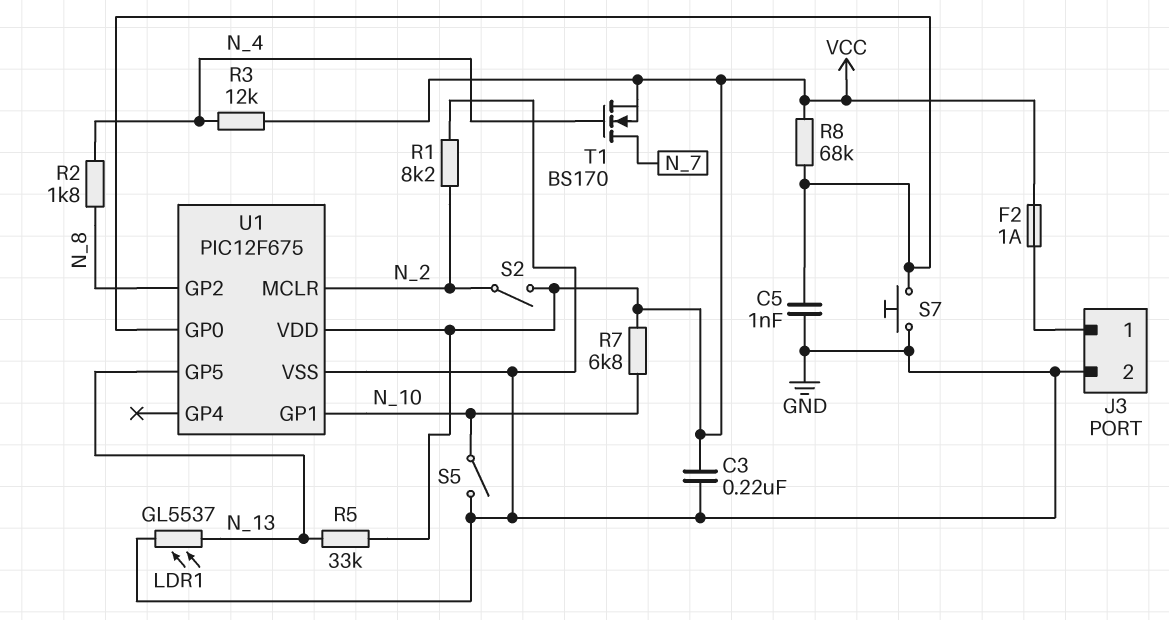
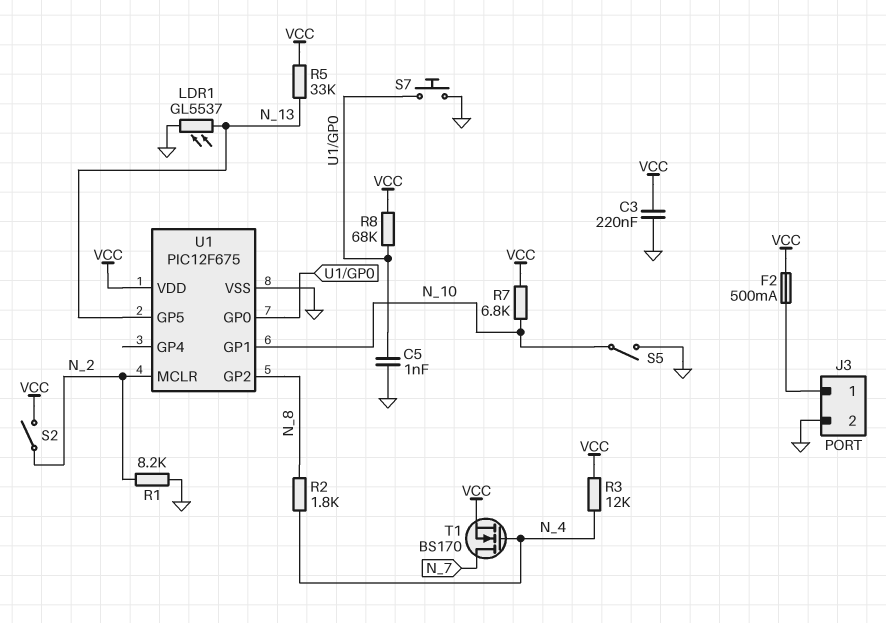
F2: 1A (J3/1, VCC) -> 500mA (J3/1, VCC)

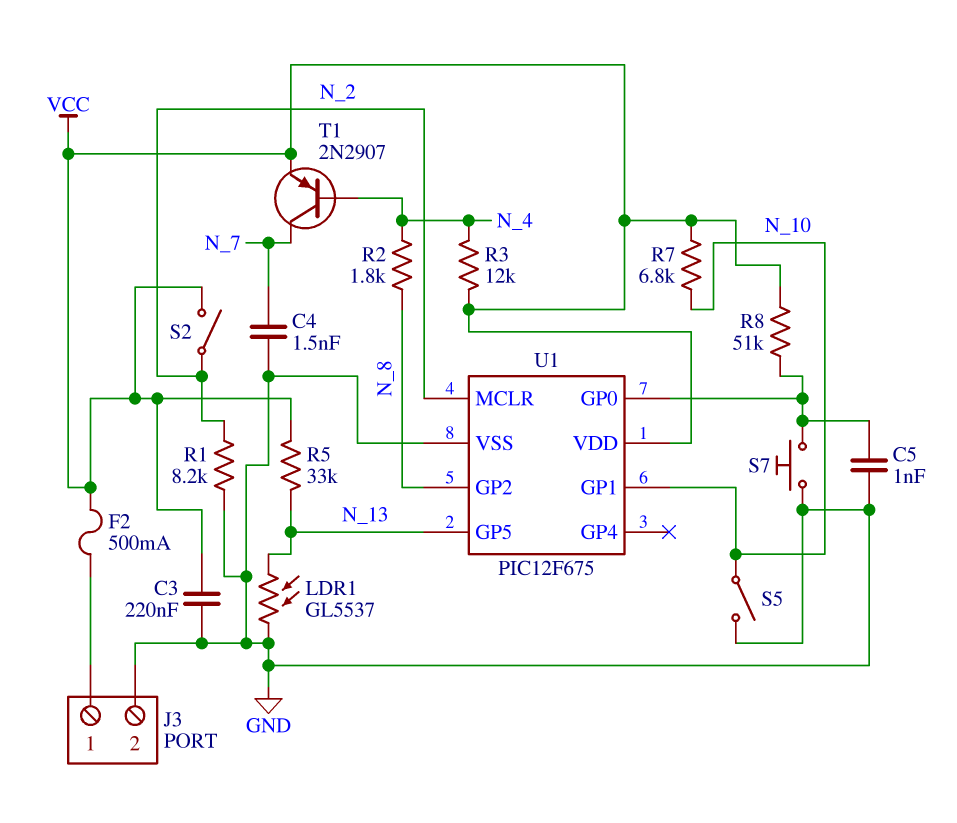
C4: none -> 1.5nF (GND, N_7)
R8: 68k (U1/GP0, VCC) -> 51k (U1/GP0, VCC)
T1: NMOS BS170 (G N_4, D N_7, S VCC) -> PNP 2N2907 (B N_4, C N_7, E VCC)

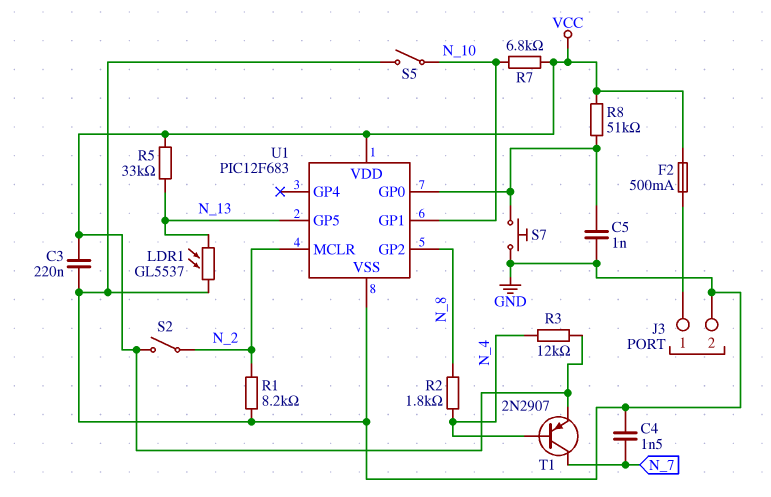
U1: PIC12F675 -> PIC12F683

